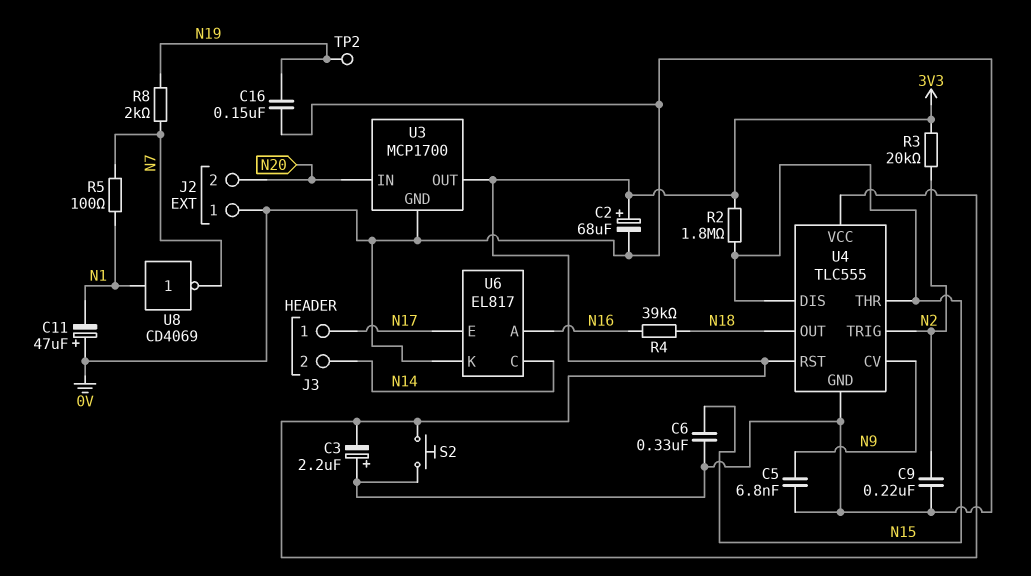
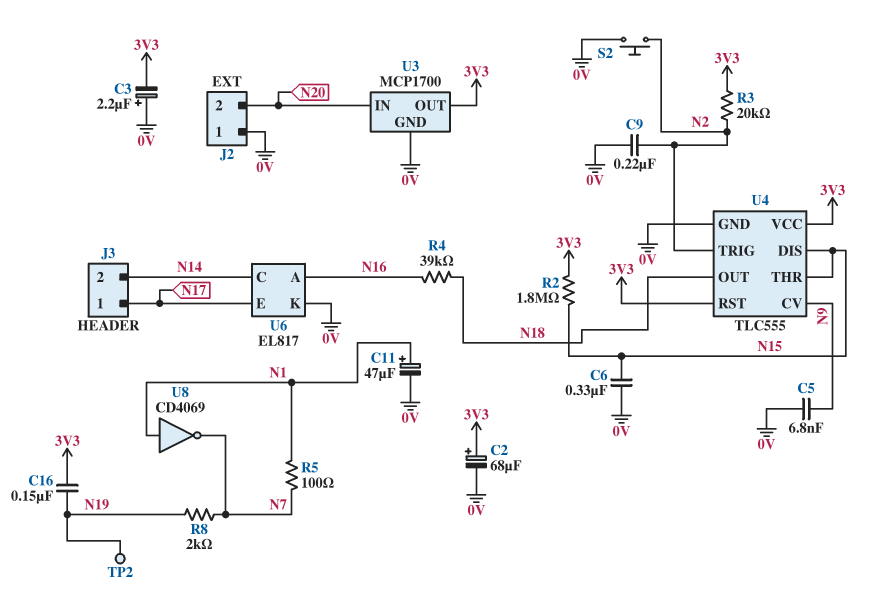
C11: 47uF (plus 0V, minus N1) -> 47uF (plus N1, minus 0V)
C16: 150nF (0V, N19) -> 150nF (3V3, N19)
S2: button (0V, 3V3) -> button (0V, N2)

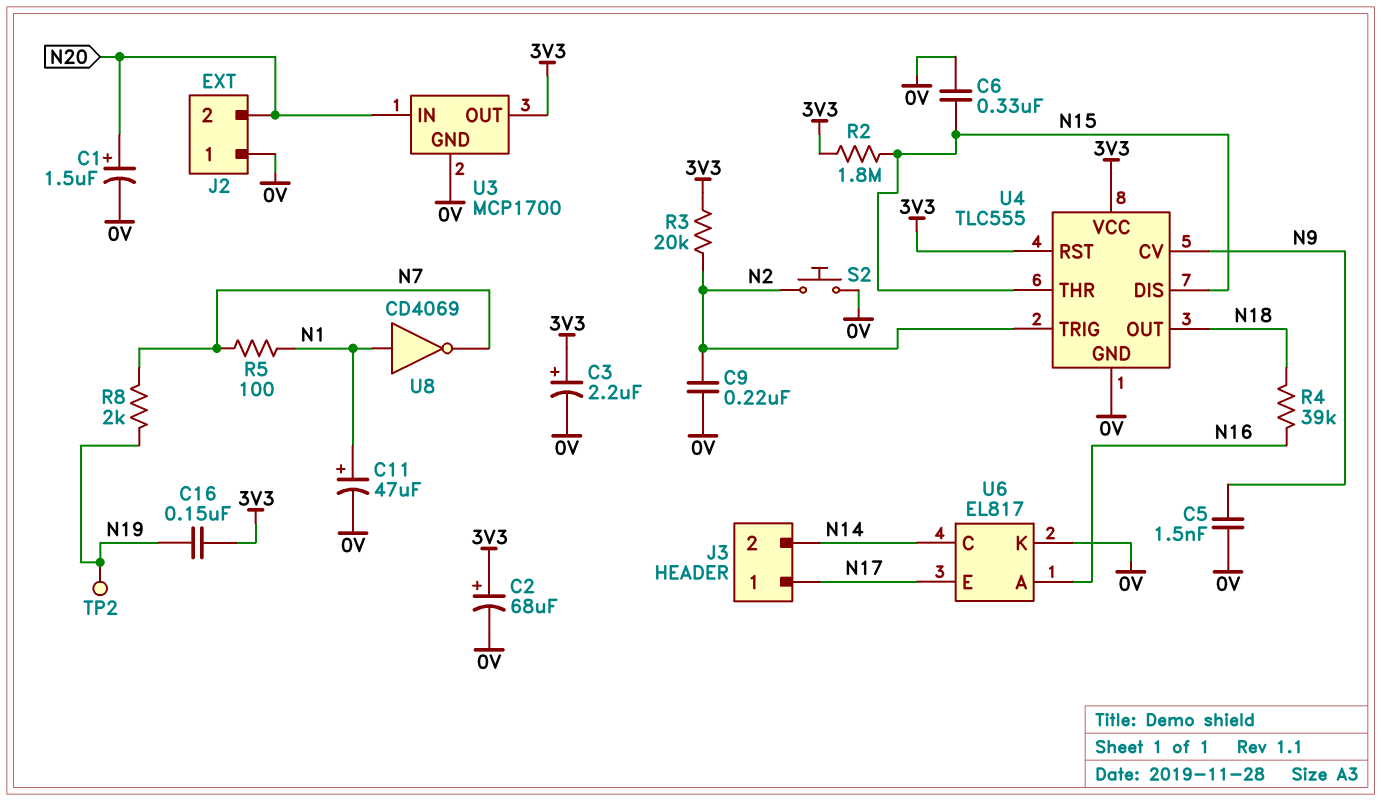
C1: none -> 1.5uF (plus N20, minus 0V)
C3: 2.2uF (plus 0V, minus 3V3) -> 2.2uF (plus 3V3, minus 0V)
C5: 6.8nF (0V, N9) -> 1.5nF (0V, N9)

